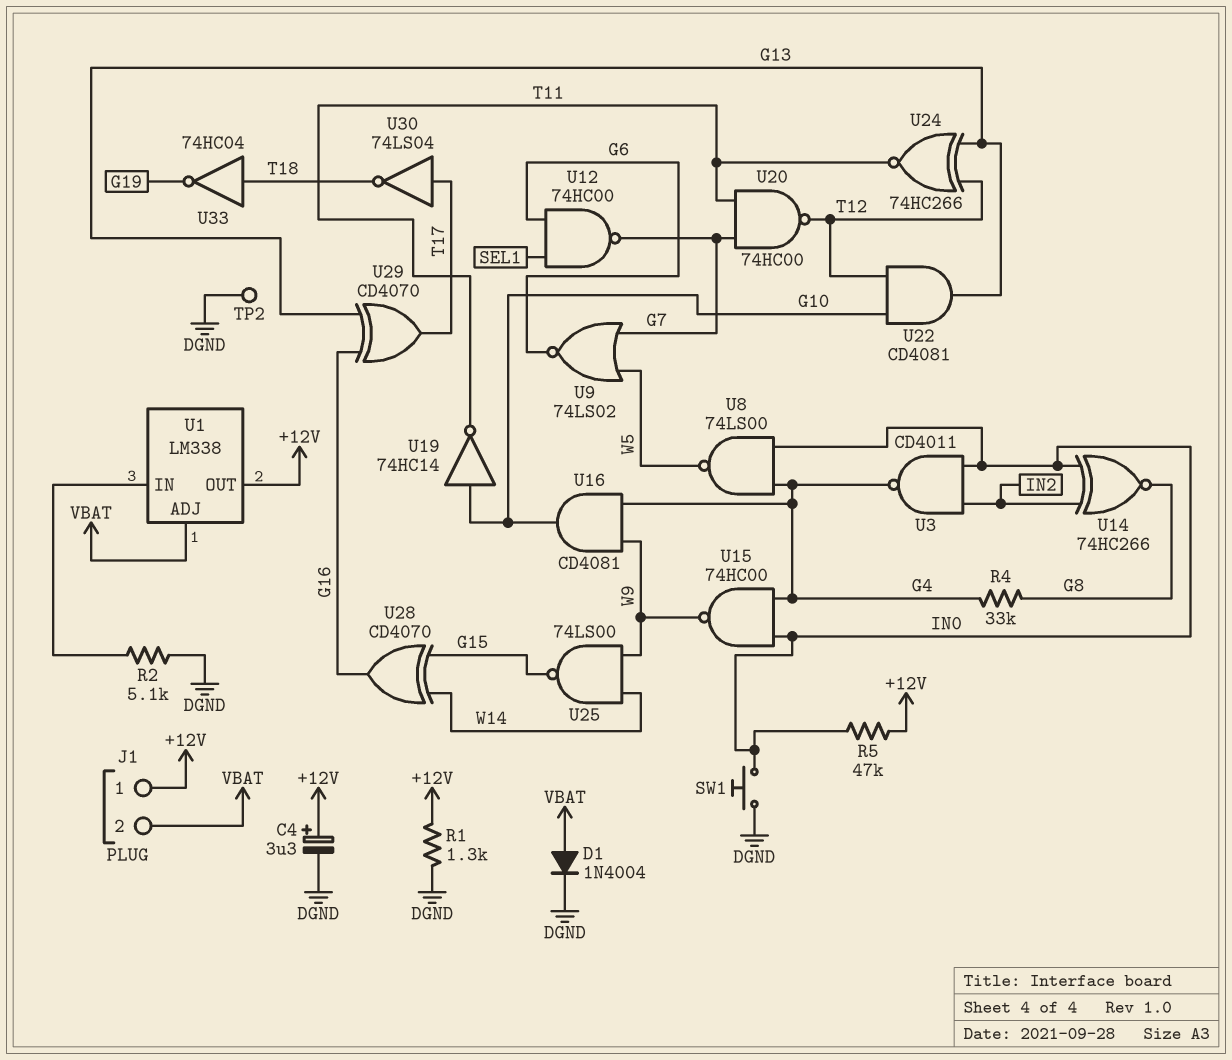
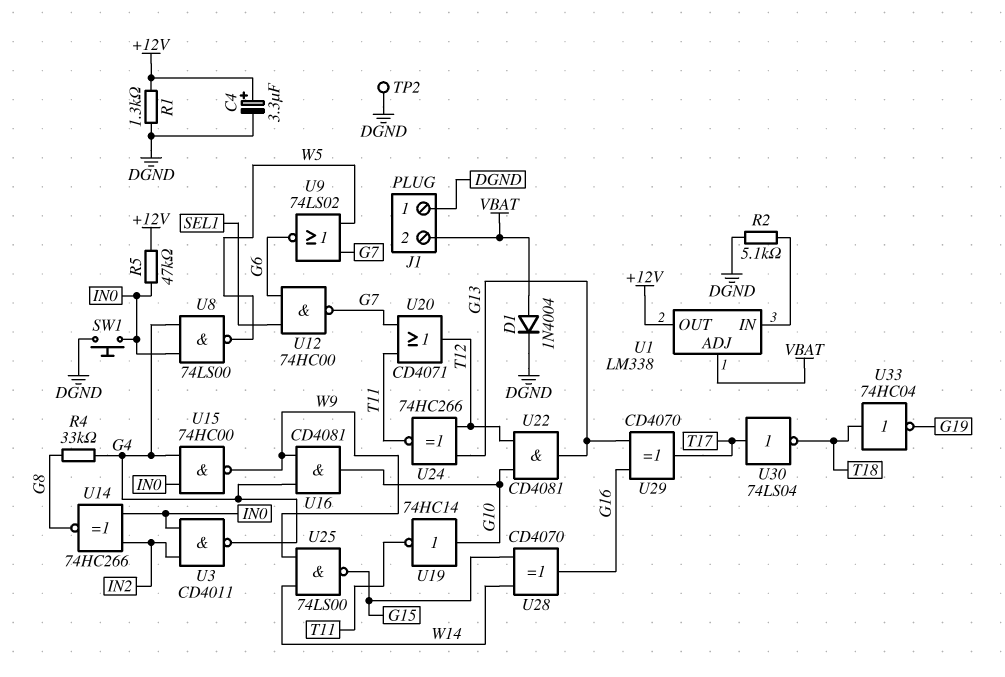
J1 pin 1: +12V -> DGND
U20: NAND 74HC00 (in G7, in T11, out T12) -> OR CD4071 (in G7, in T11, out T12)

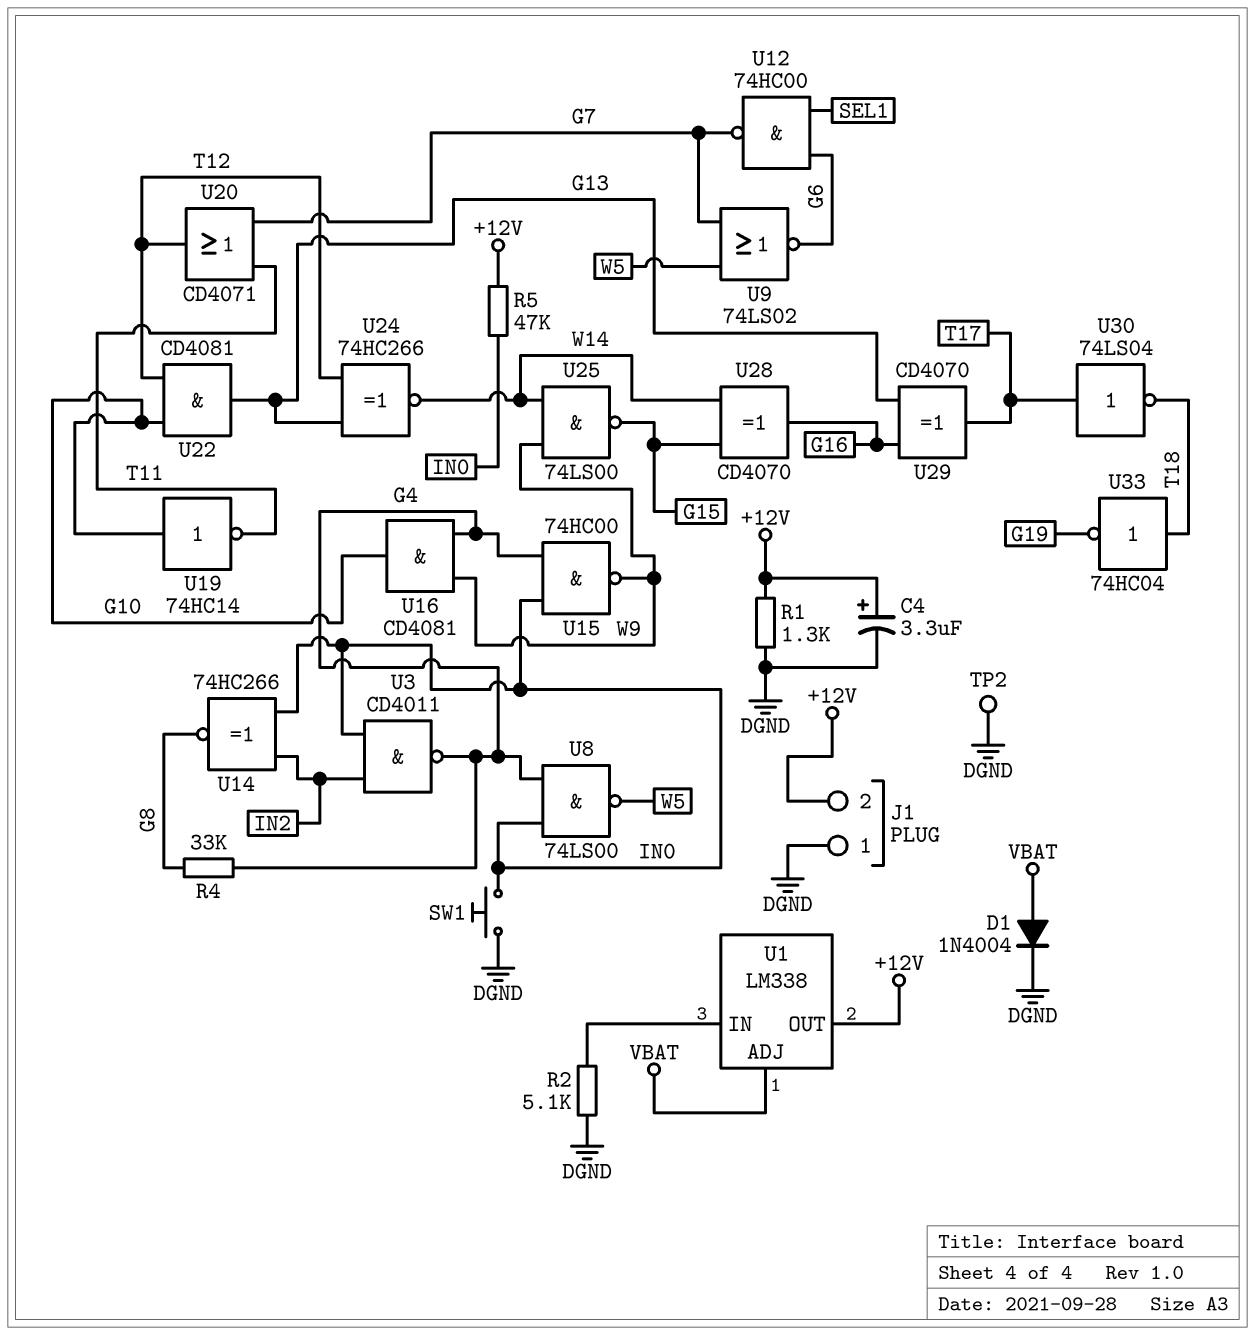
J1 pin 2: VBAT -> +12V
U24: XNOR 74HC266 (in G13, in T12, out T11) -> XNOR 74HC266 (in G13, in T12, out W14)

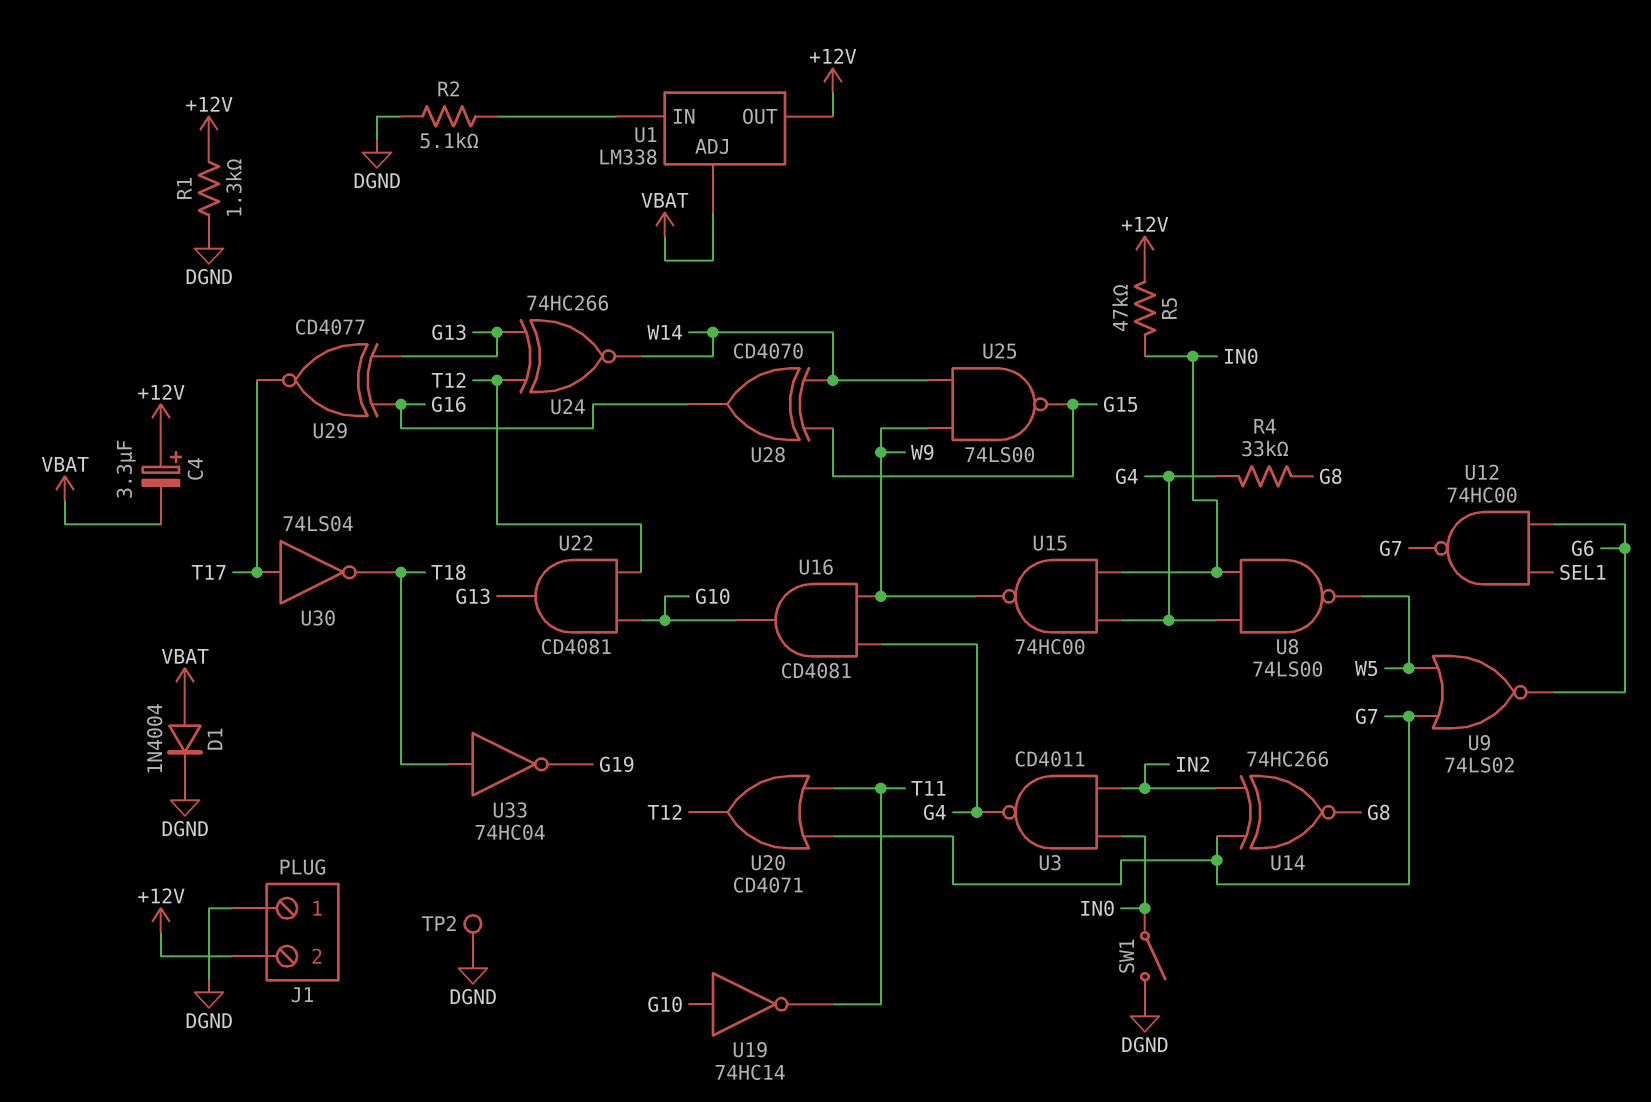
C4: 3.3uF (plus +12V, minus DGND) -> 3.3uF (plus +12V, minus VBAT)
SW1: button (DGND, IN0) -> switch (DGND, IN0)
U14: XNOR 74HC266 (in IN0, in IN2, out G8) -> XNOR 74HC266 (in G7, in IN2, out G8)
U29: XOR CD4070 (in G13, in G16, out T17) -> XNOR CD4077 (in G13, in G16, out T17)

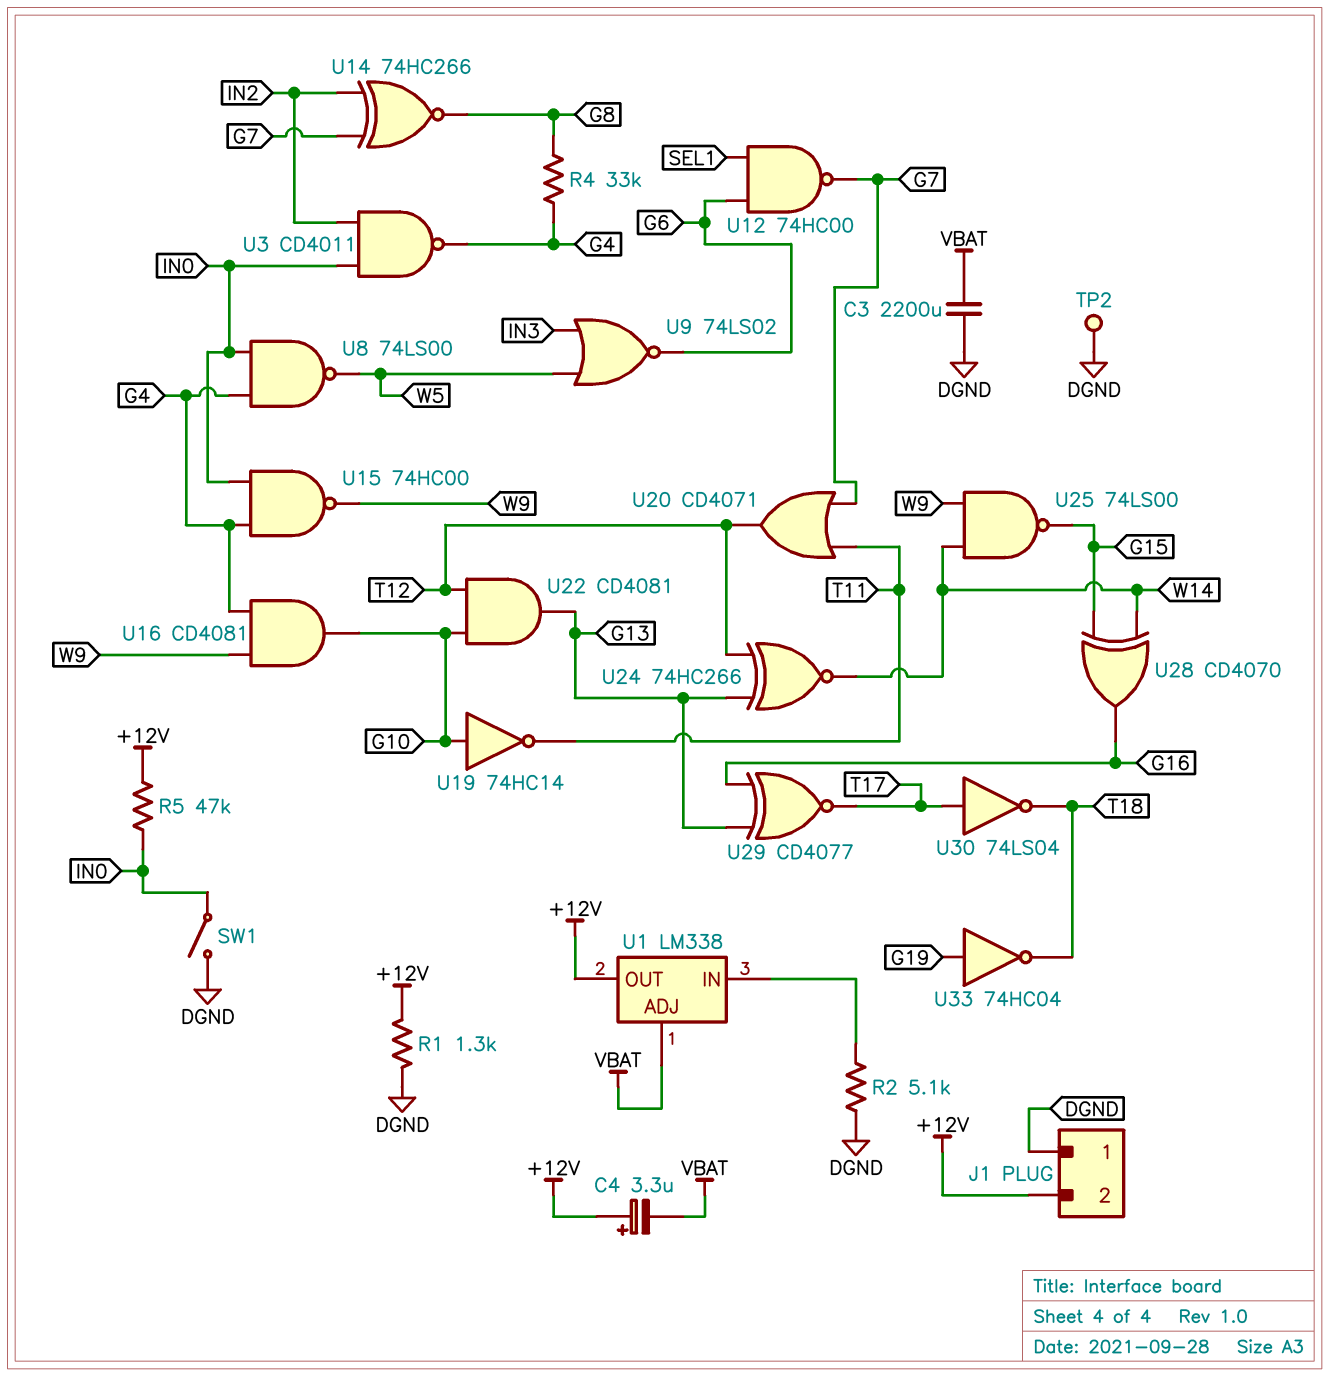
C3: none -> 2200uF (DGND, VBAT)
D1: diode 1N4004 (A VBAT, K DGND) -> none
U9: NOR 74LS02 (in G7, in W5, out G6) -> NOR 74LS02 (in IN3, in W5, out G6)
U33: NOT 74HC04 (in T18, out G19) -> NOT 74HC04 (in G19, out T18)

